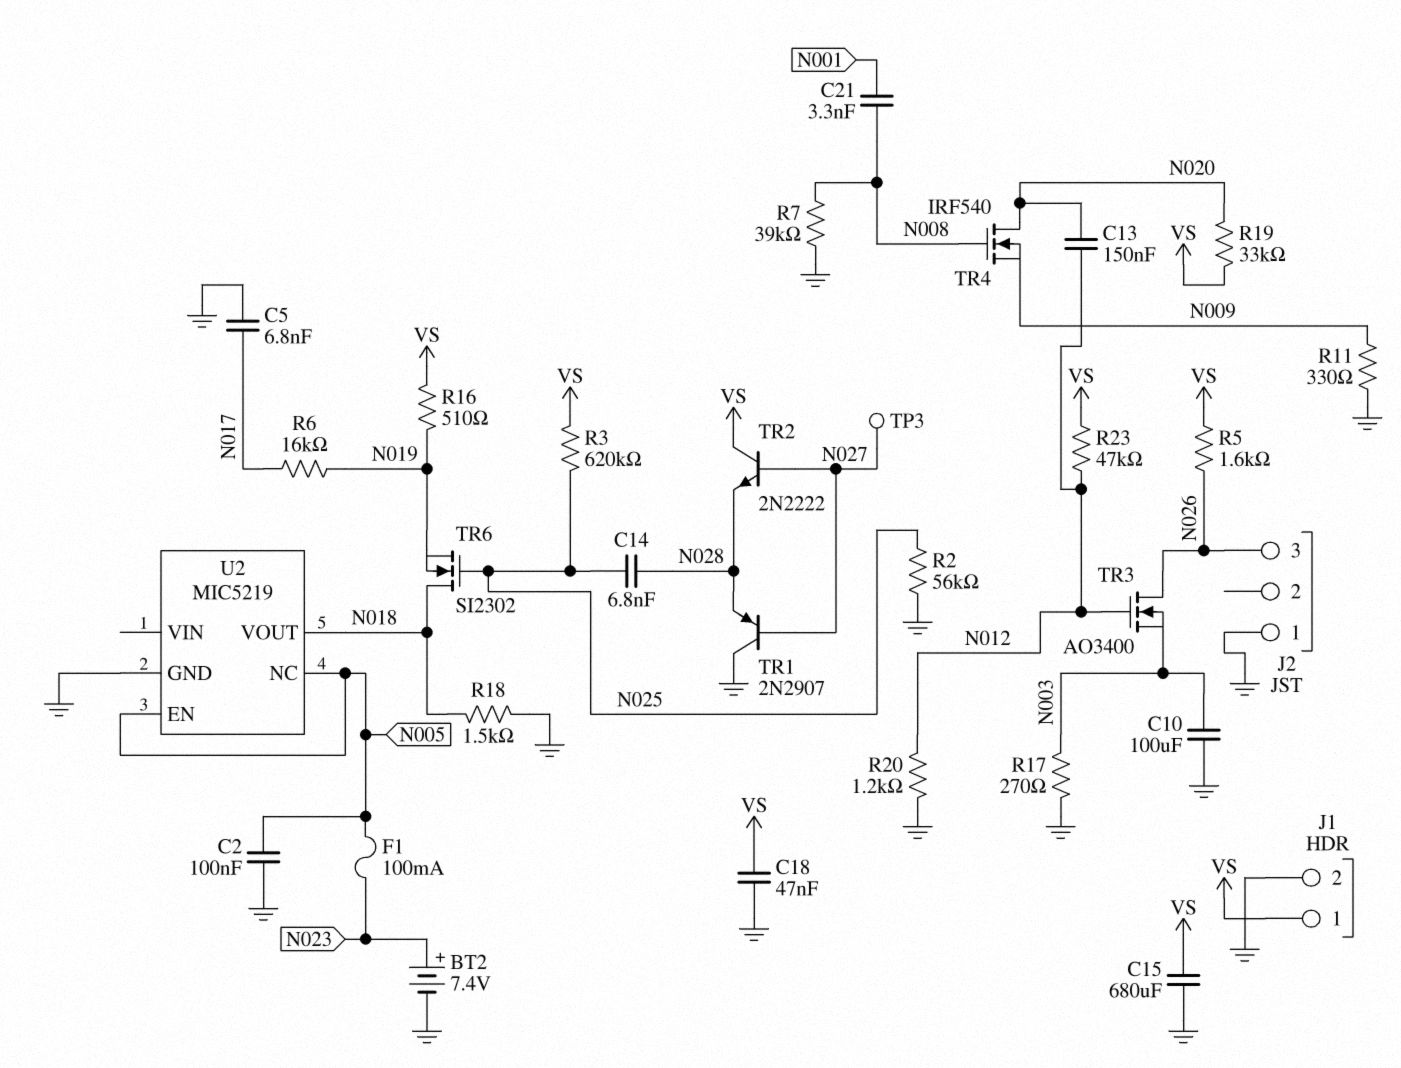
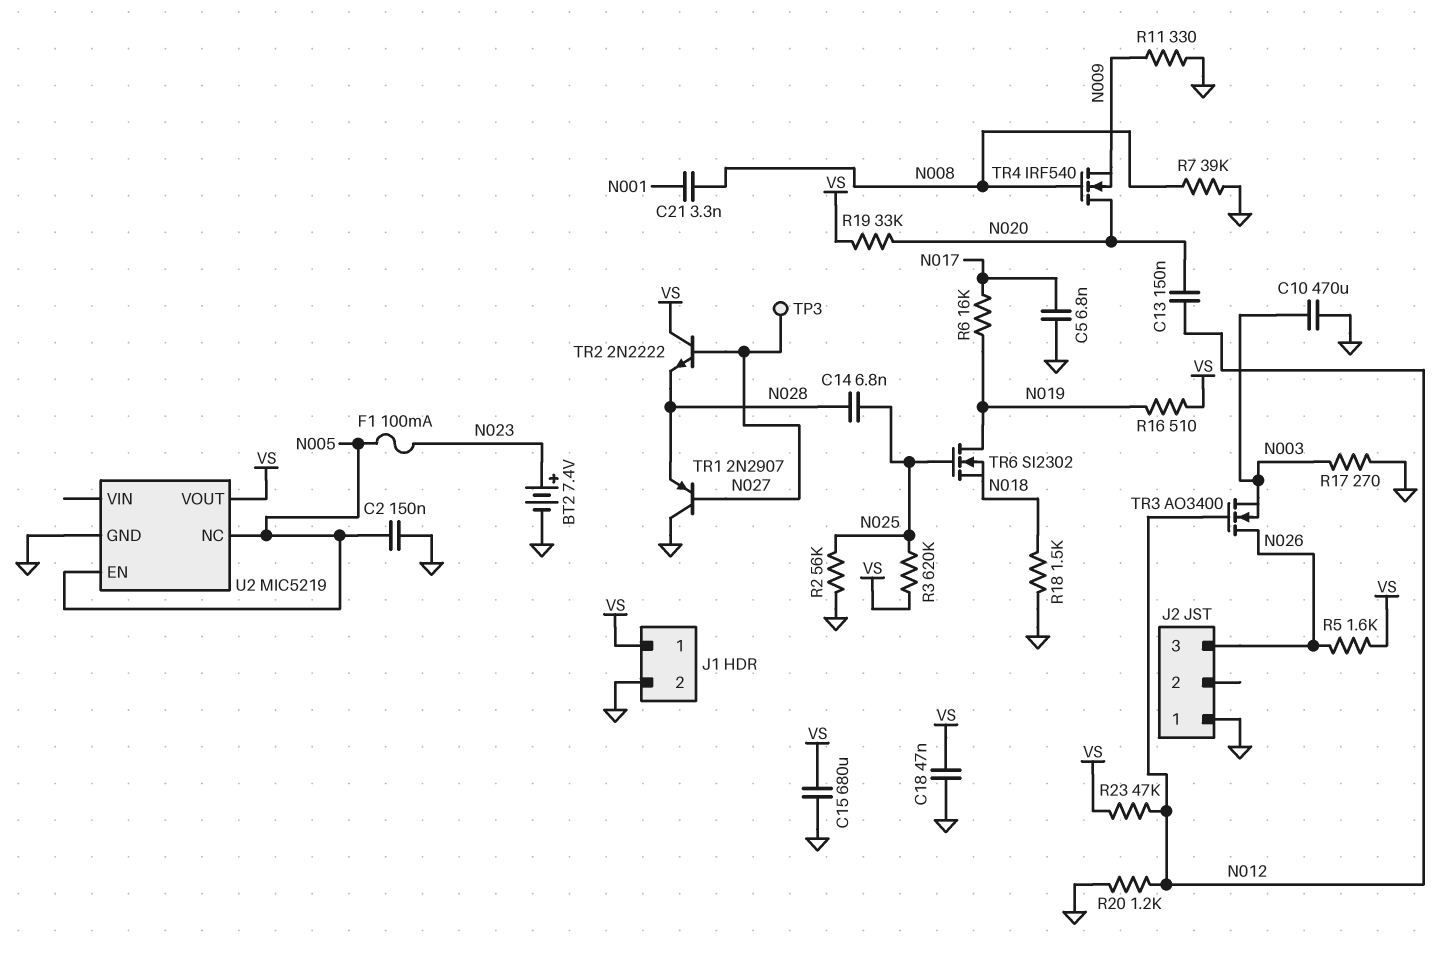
C2: 100nF (GND, N005) -> 150nF (GND, N005)
C10: 100uF (GND, N003) -> 470uF (GND, N003)
TR6: NMOS SI2302 (G N025, D N018, S N019) -> NMOS SI2302 (G N025, D N019, S N018)
U2 pin VOUT: N018 -> VS

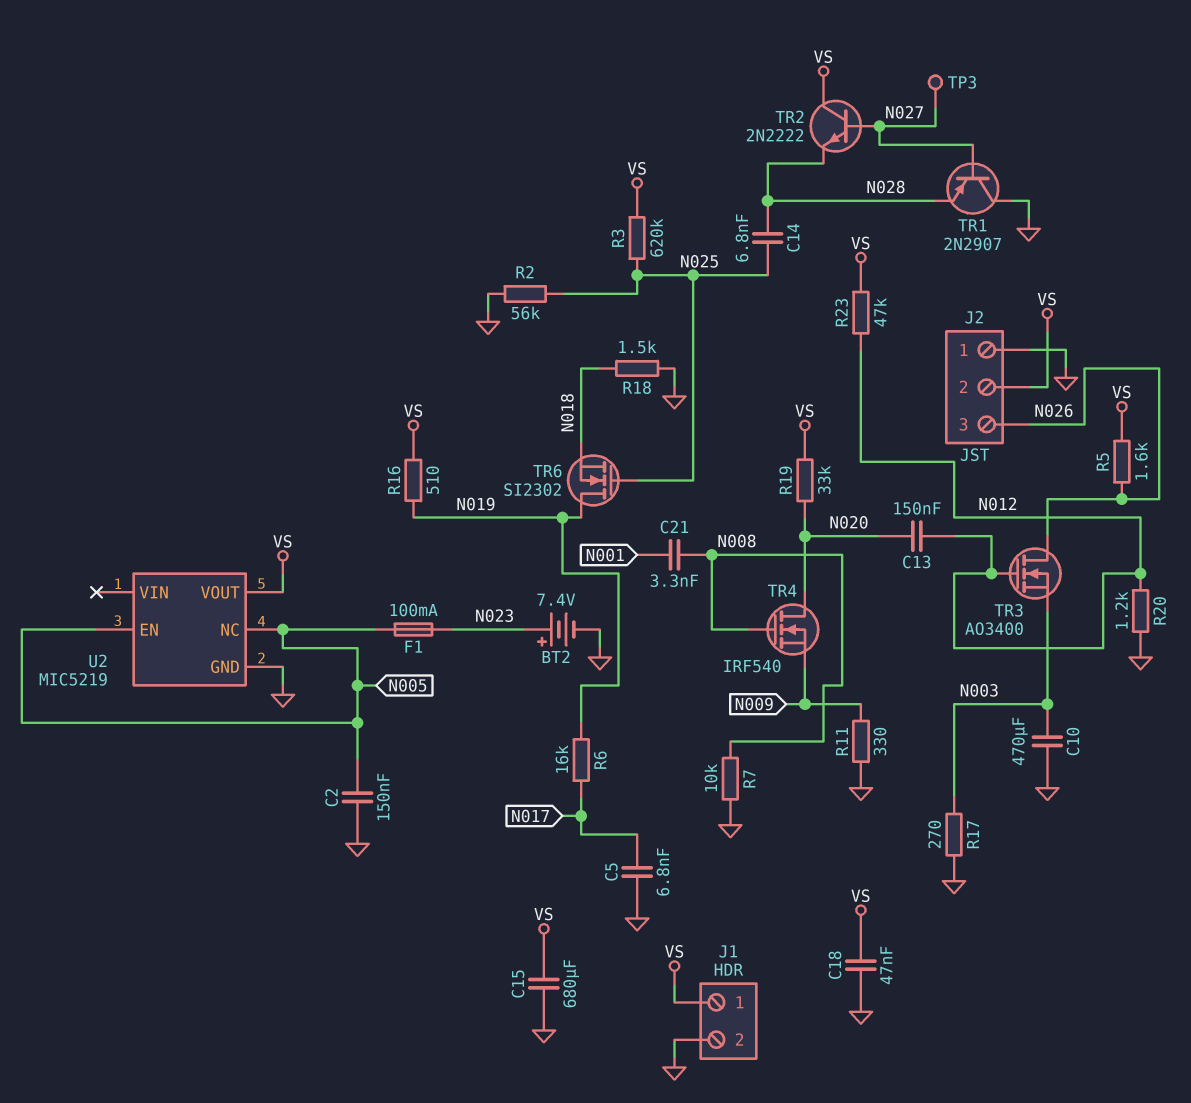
J2 pin 2: none -> VS
R7: 39k (GND, N008) -> 10k (GND, N008)

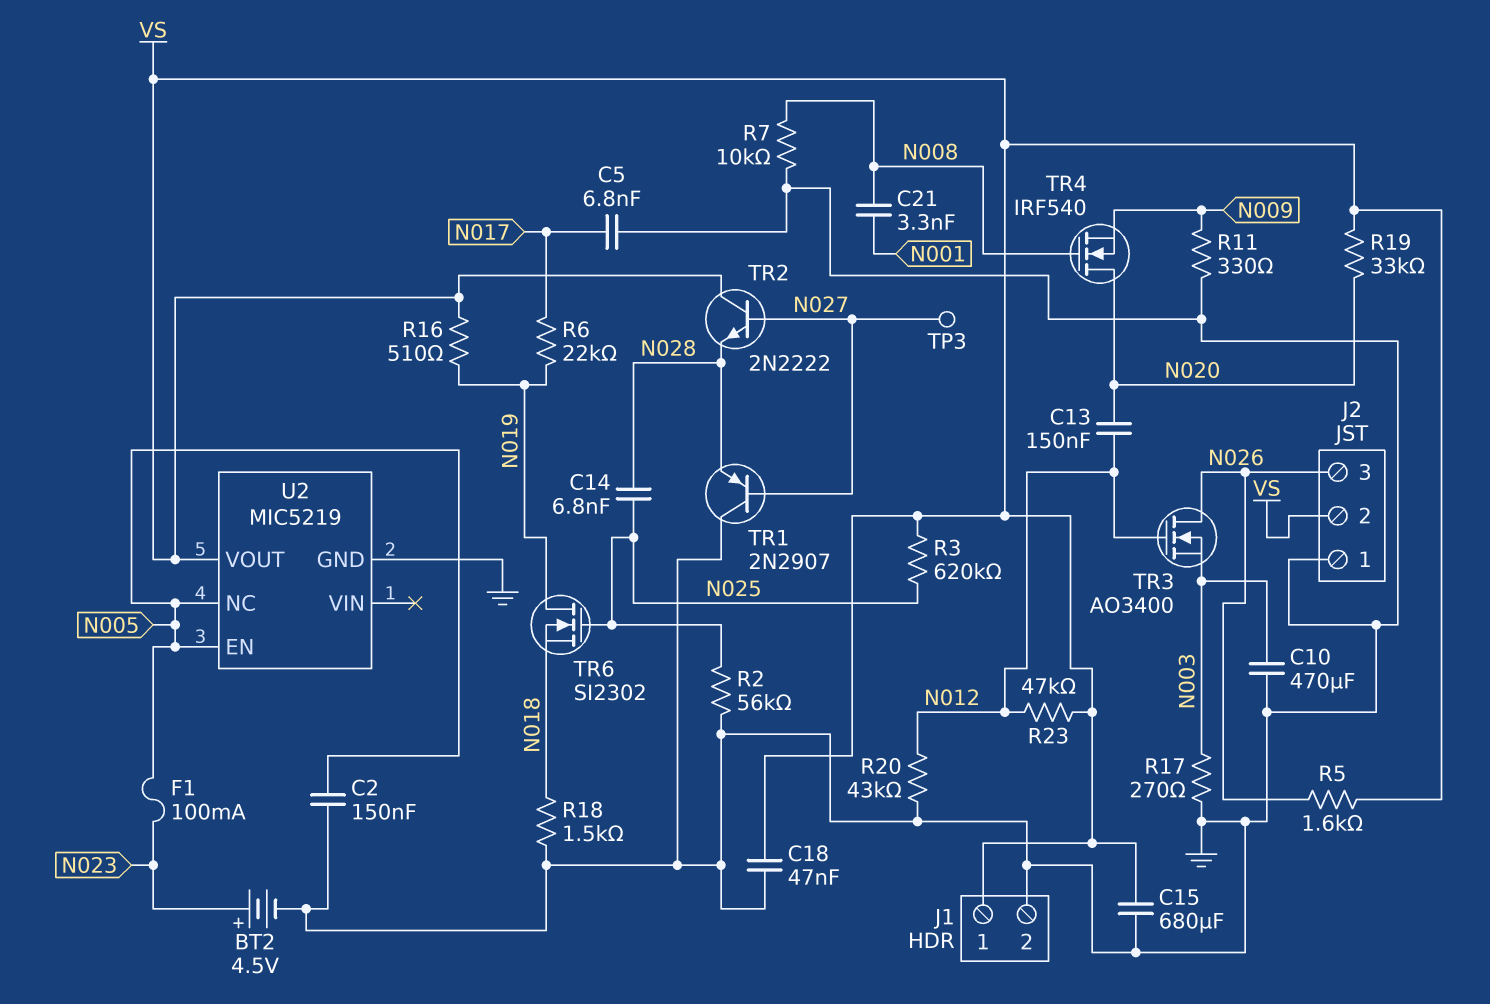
BT2: 7.4V (plus N023, minus GND) -> 4.5V (plus N023, minus GND)
R6: 16k (N017, N019) -> 22k (N017, N019)
R20: 1.2k (GND, N012) -> 43k (GND, N012)

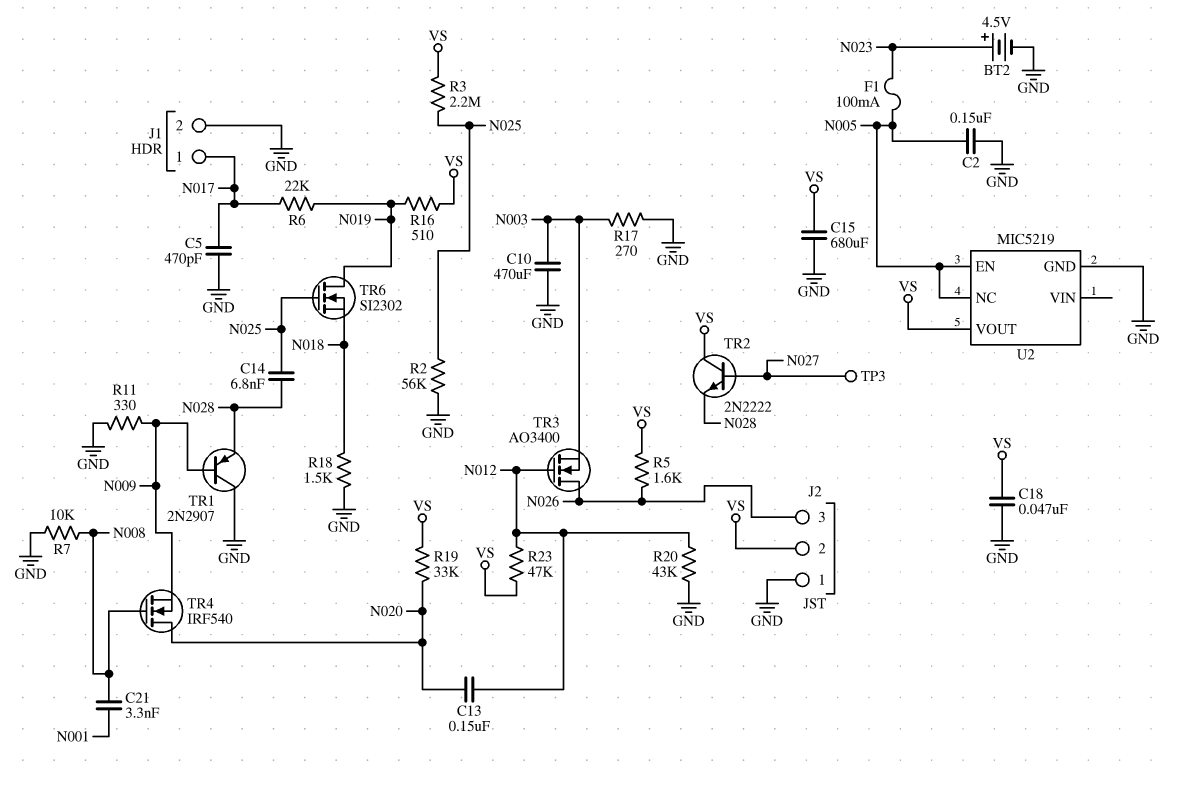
C5: 6.8nF (GND, N017) -> 470pF (GND, N017)
J1 pin 1: VS -> N017
R3: 620k (N025, VS) -> 2.2M (N025, VS)
TR1: PNP 2N2907 (B N027, C GND, E N028) -> PNP 2N2907 (B N009, C GND, E N028)

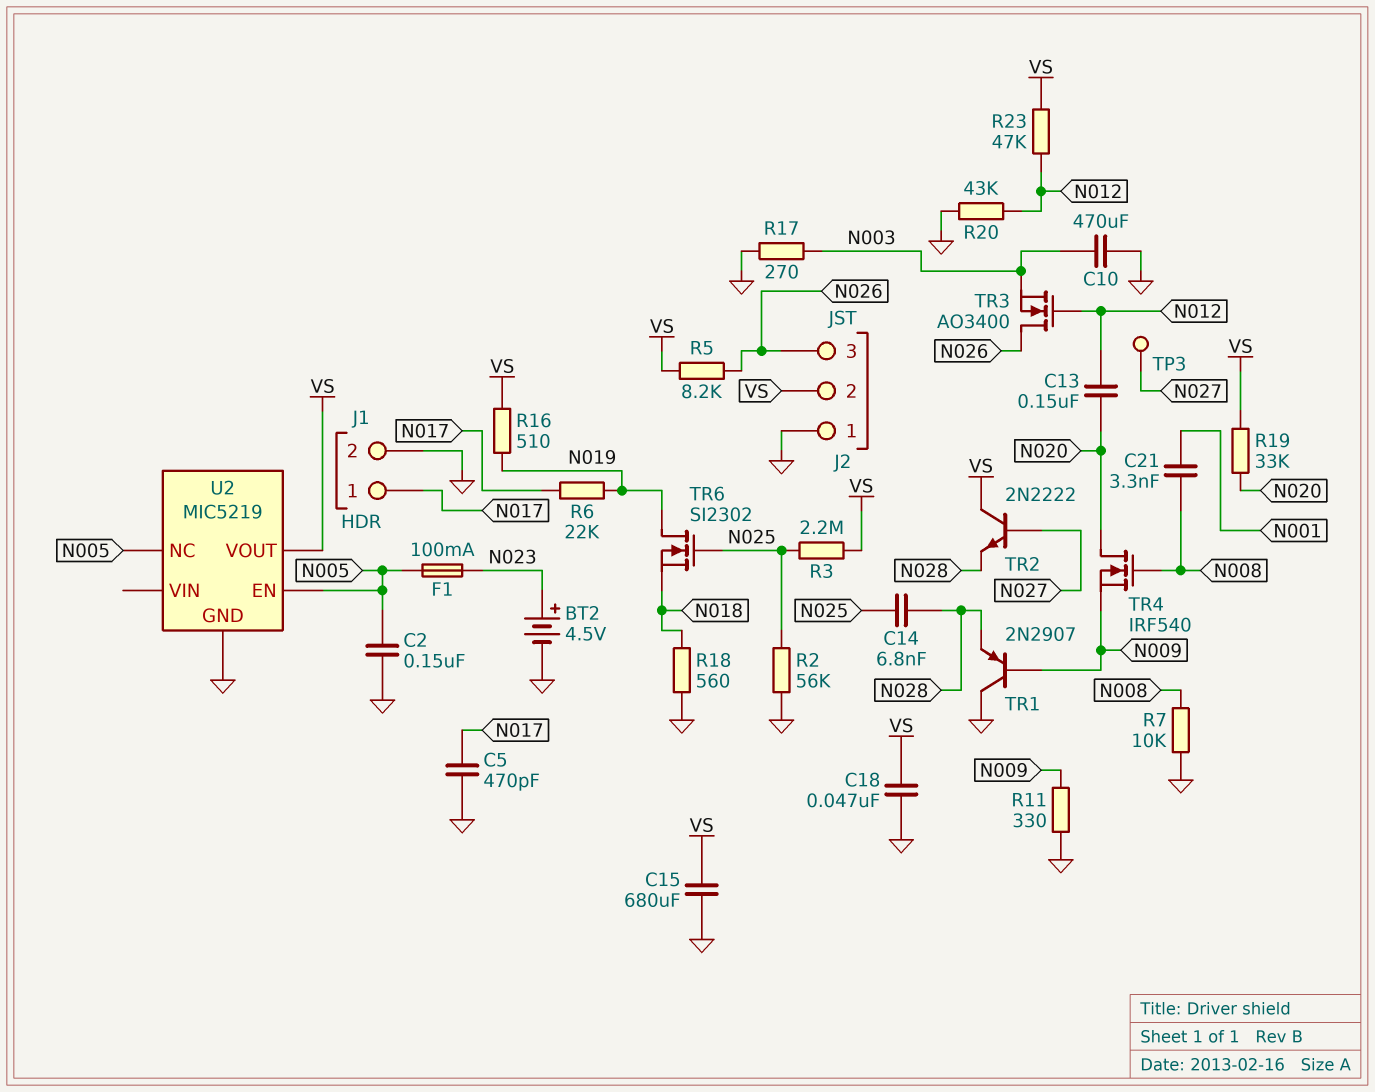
R5: 1.6k (N026, VS) -> 8.2k (N026, VS)
R18: 1.5k (GND, N018) -> 560 (GND, N018)

